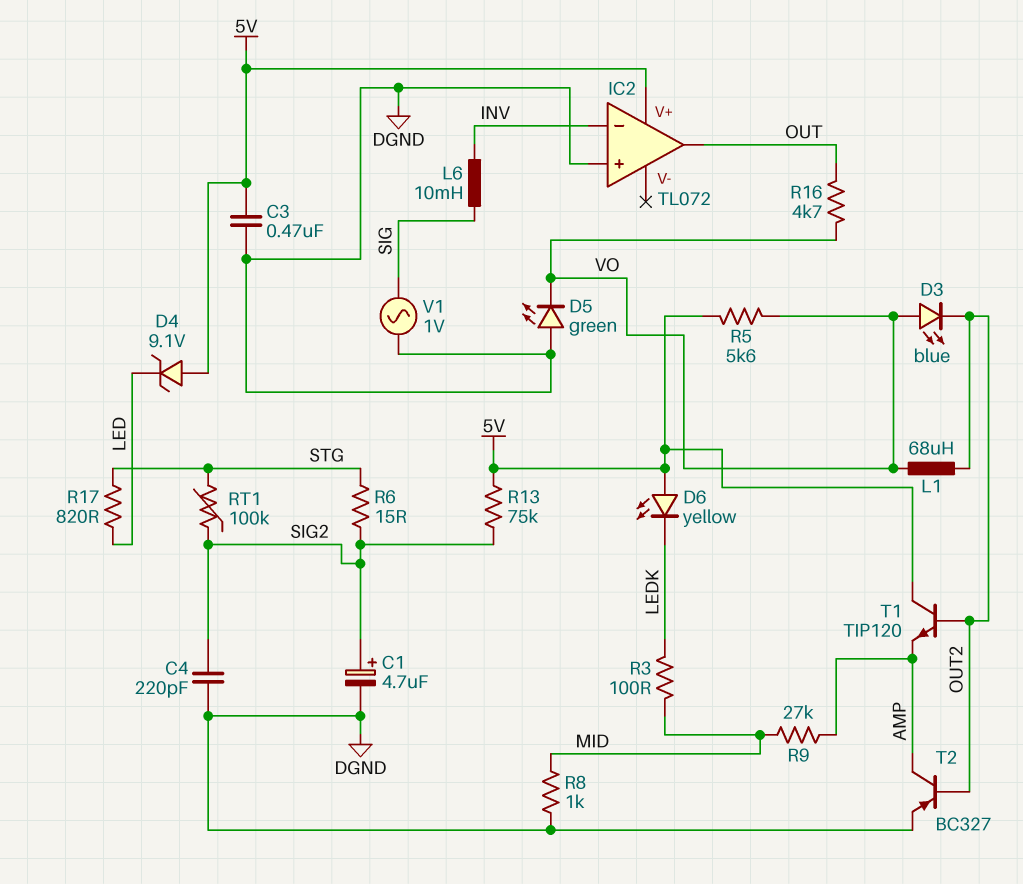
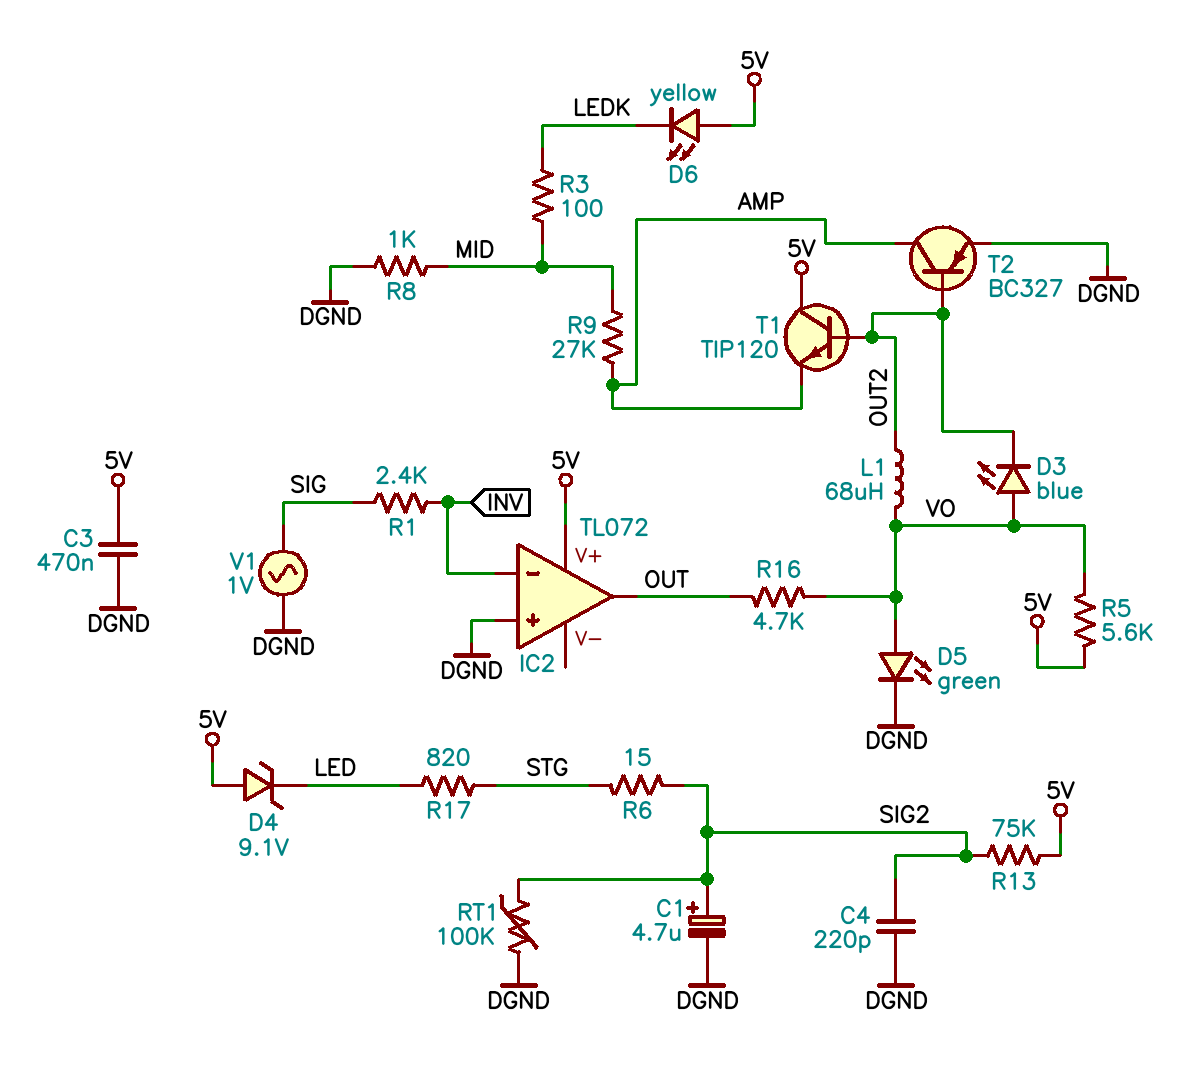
D5: LED green (A DGND, K VO) -> LED green (A VO, K DGND)
L6: 10mH (INV, SIG) -> none
R1: none -> 2.4k (INV, SIG)
RT1: 100k (SIG2, STG) -> 100k (DGND, SIG2)

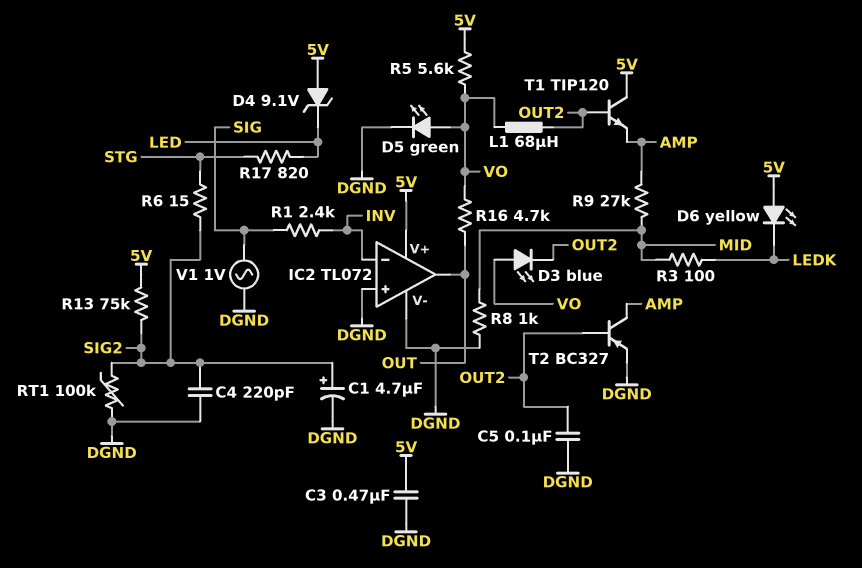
C5: none -> 100nF (DGND, OUT2)
IC2 pin V-: none -> DGND

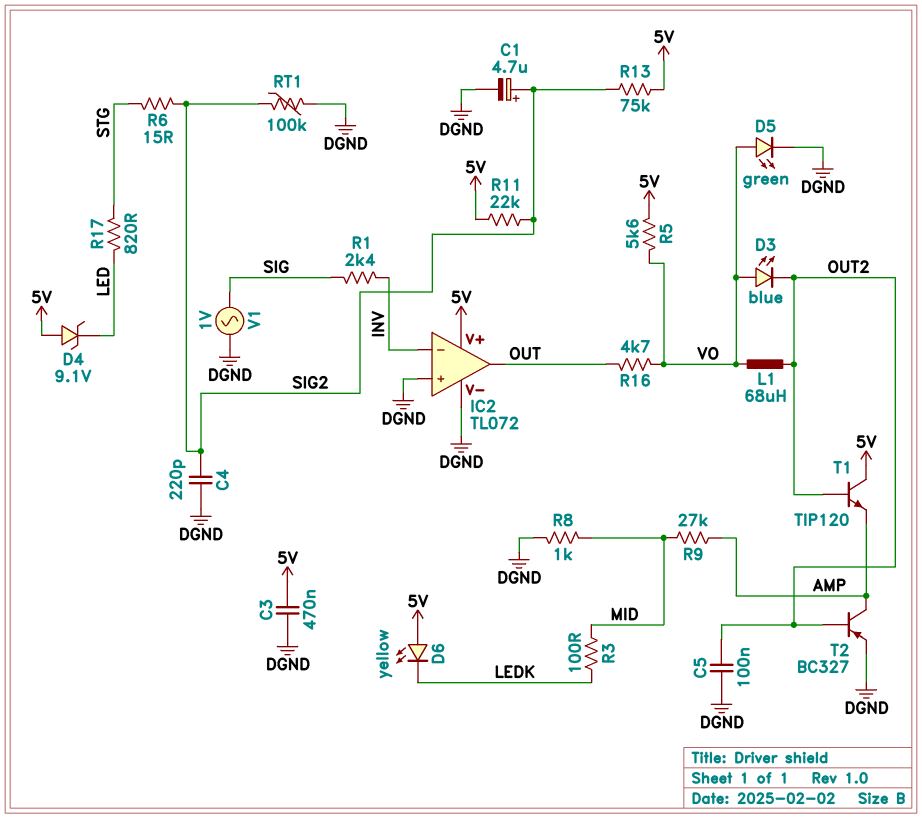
R11: none -> 22k (5V, SIG2)

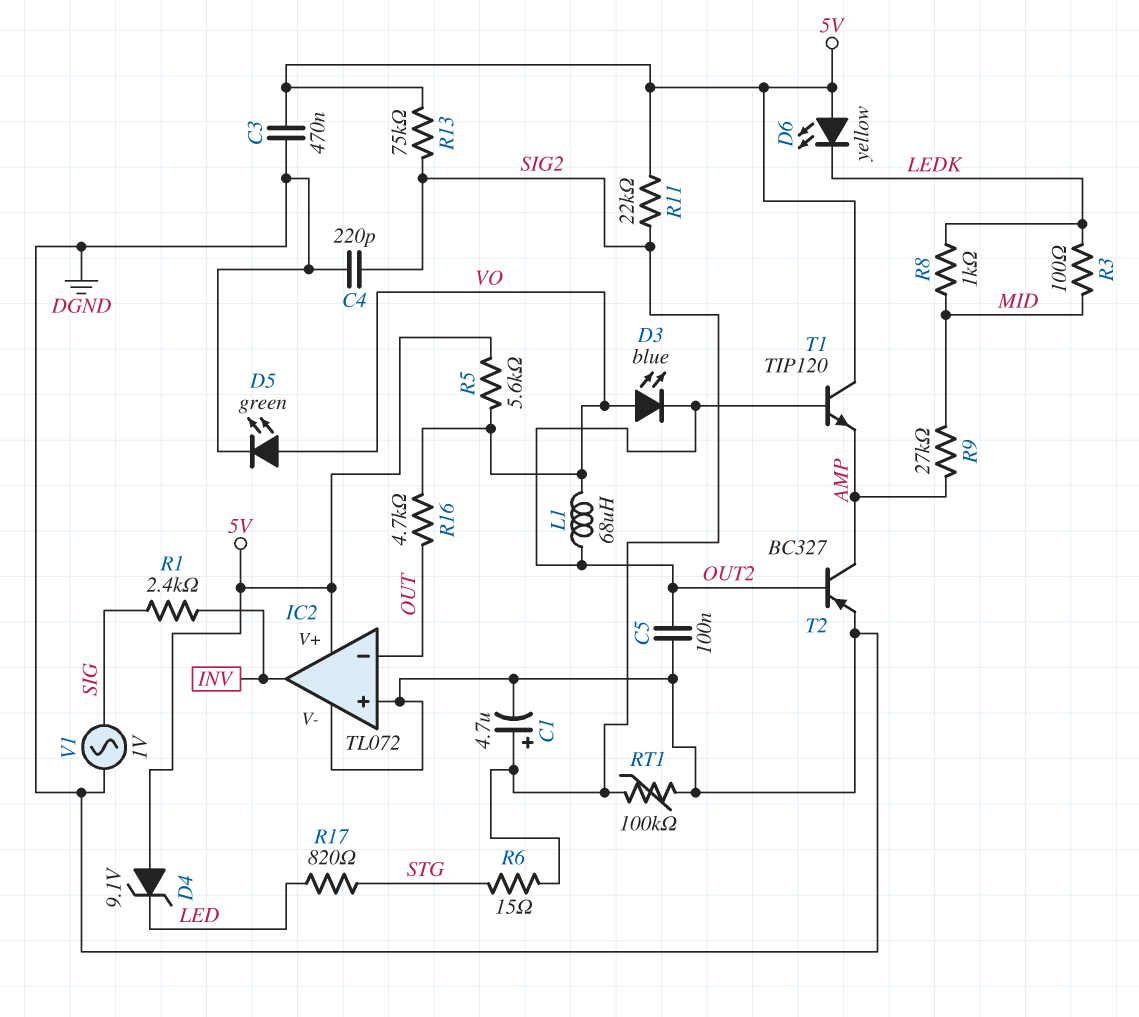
IC2 pin in-: INV -> OUT
IC2 pin out: OUT -> INV
R8: 1k (DGND, MID) -> 1k (LEDK, MID)

